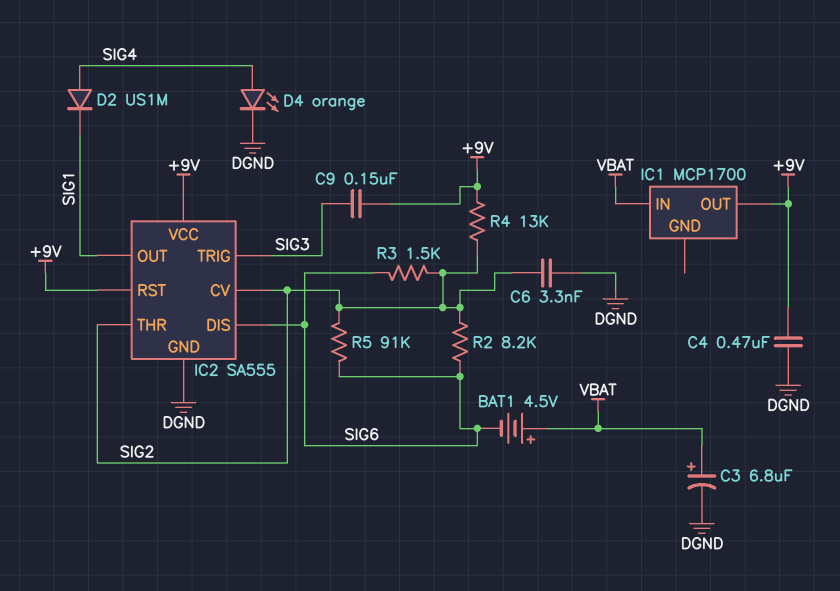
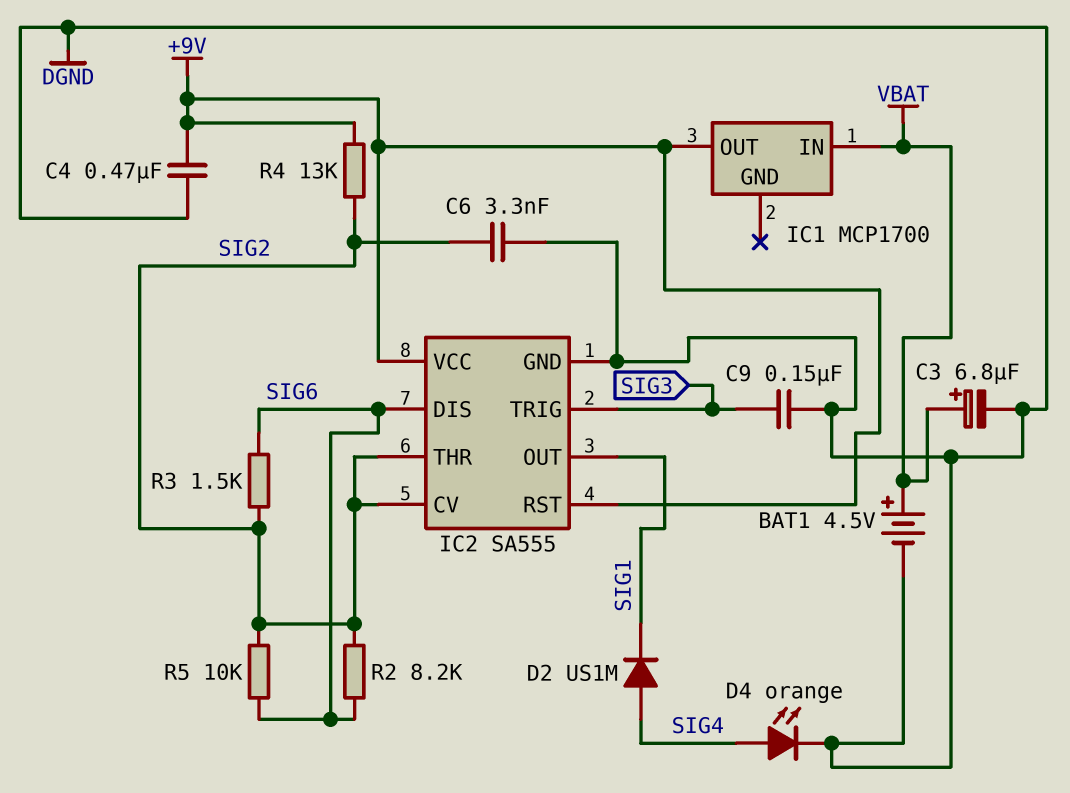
BAT1: 4.5V (plus VBAT, minus SIG6) -> 4.5V (plus VBAT, minus DGND)
C9: 150nF (+9V, SIG3) -> 150nF (DGND, SIG3)
R5: 91k (SIG2, SIG6) -> 10k (SIG2, SIG6)

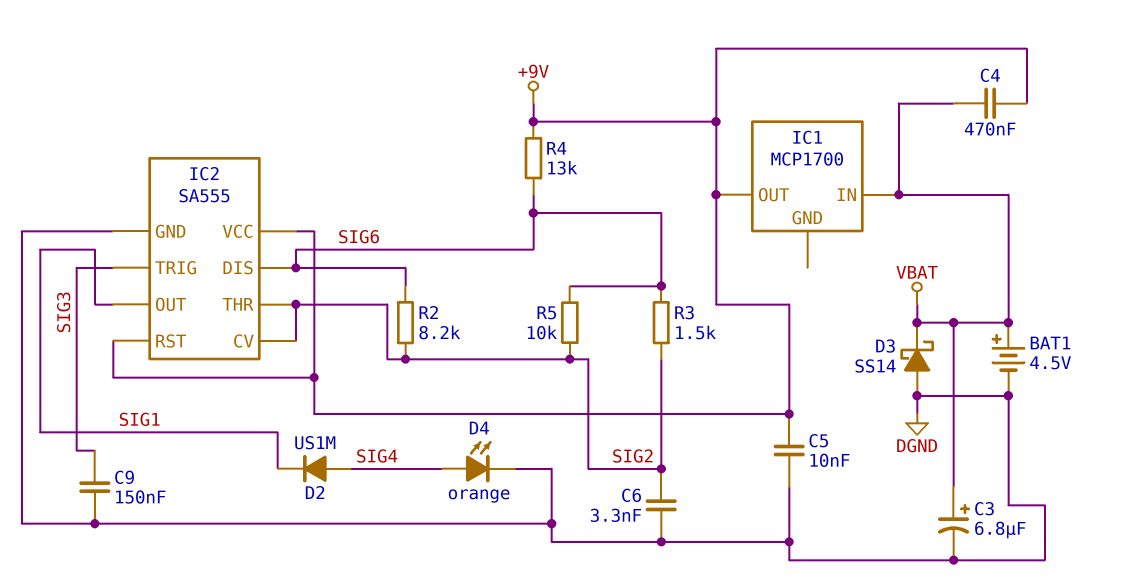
C4: 470nF (+9V, DGND) -> 470nF (+9V, VBAT)
C5: none -> 10nF (+9V, DGND)
D3: none -> schottky SS14 (A DGND, K VBAT)
R4: 13k (+9V, SIG2) -> 13k (+9V, SIG6)

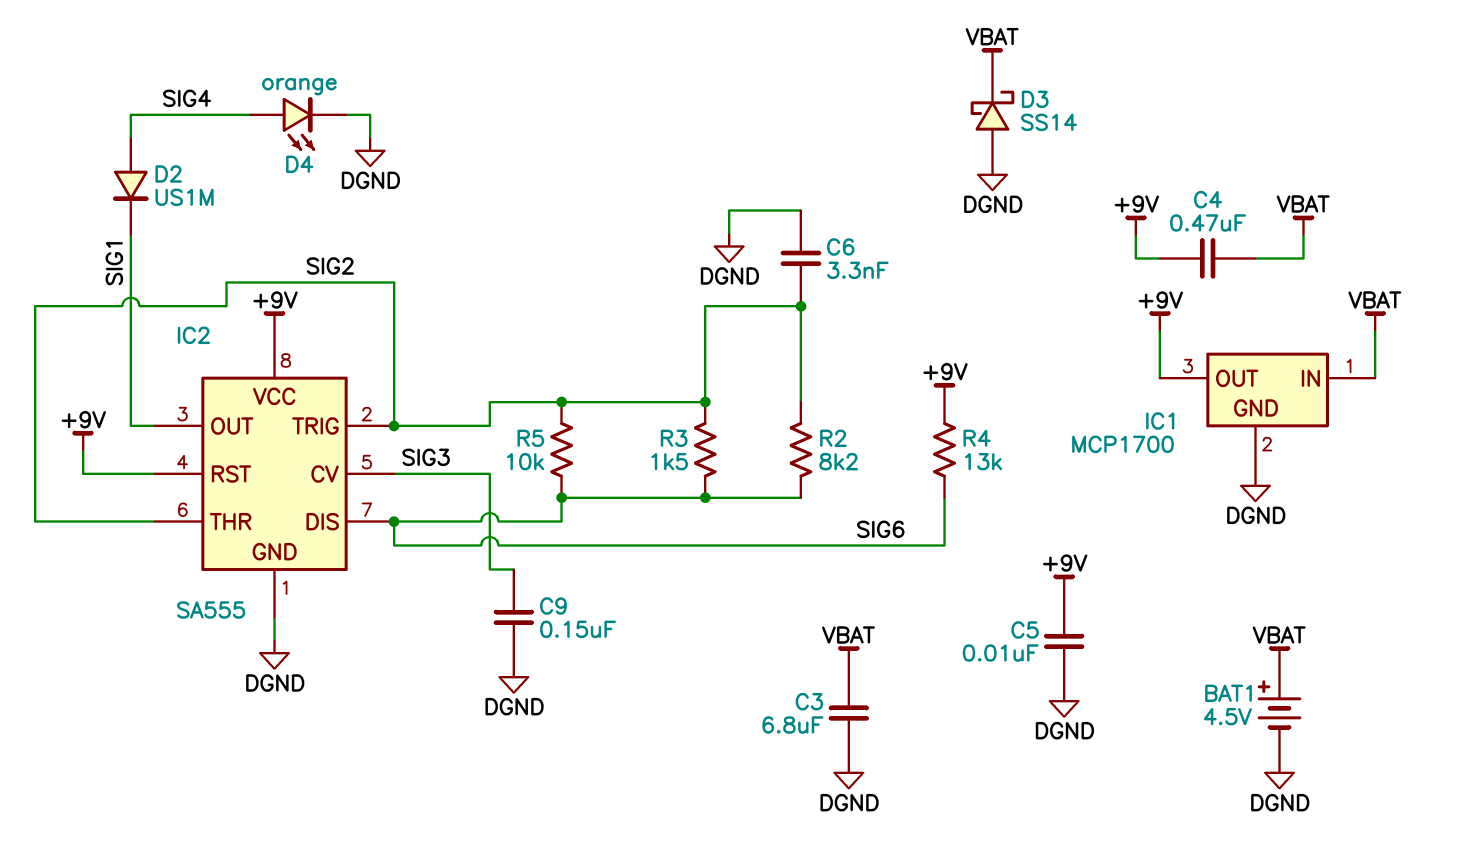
C3: 6.8uF (plus VBAT, minus DGND) -> 6.8uF (DGND, VBAT)
IC1 pin GND: none -> DGND
IC2 pin CV: SIG2 -> SIG3
IC2 pin TRIG: SIG3 -> SIG2

